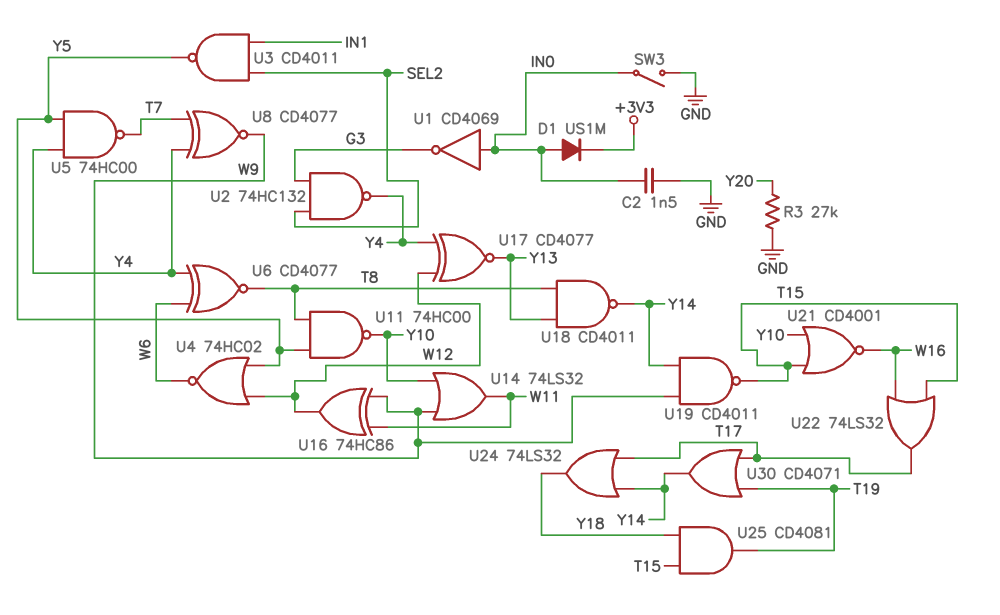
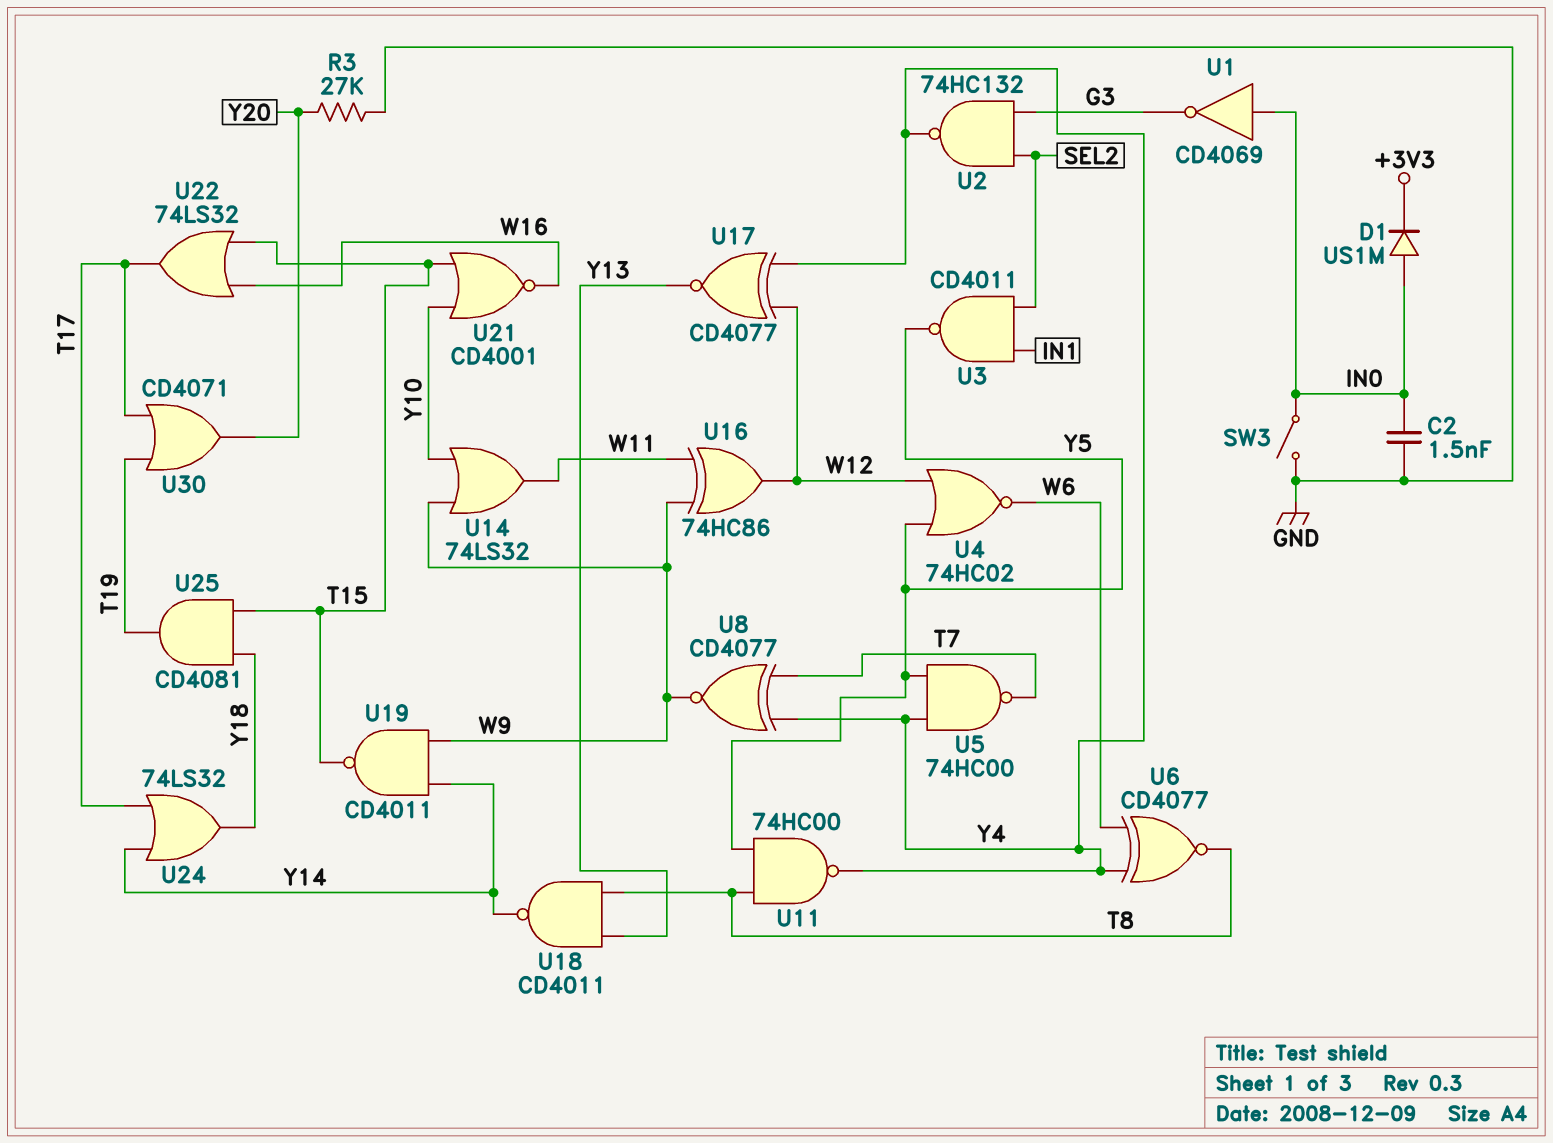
U11: NAND 74HC00 (in T8, in Y5, out Y10) -> NAND 74HC00 (in T8, in Y5, out Y4)
U30: OR CD4071 (in T17, in T19, out Y14) -> OR CD4071 (in T17, in T19, out Y20)

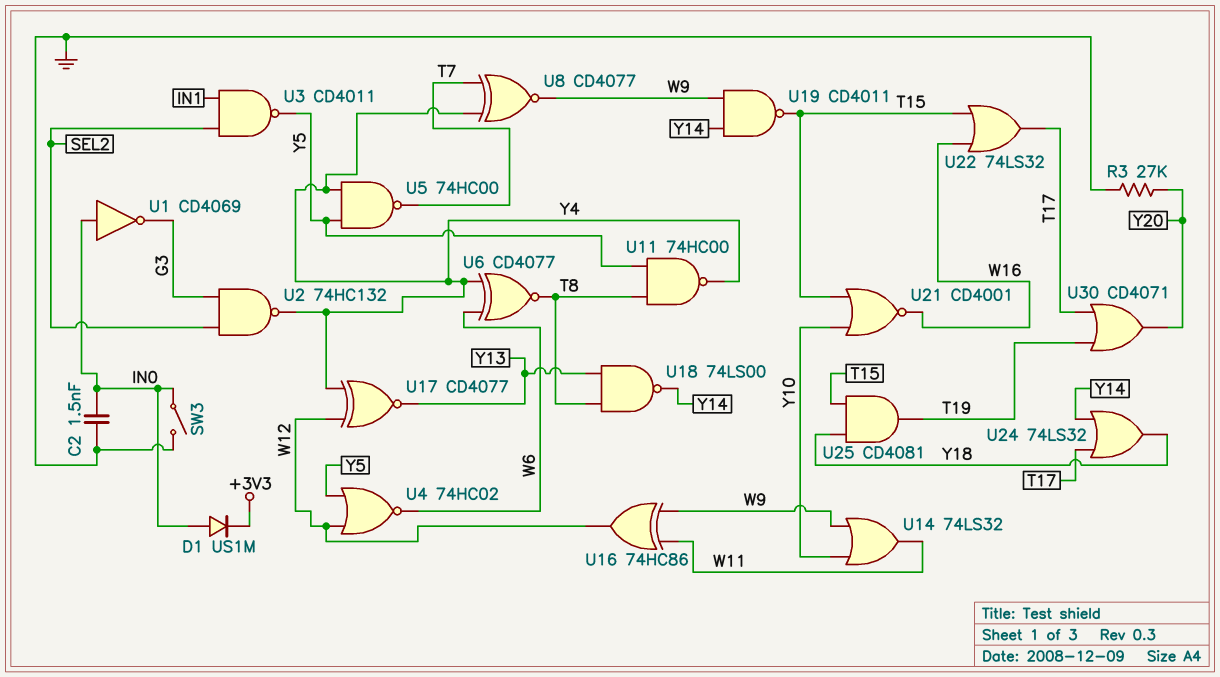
U18: NAND CD4011 (in T8, in Y13, out Y14) -> NAND 74LS00 (in T8, in Y13, out Y14)

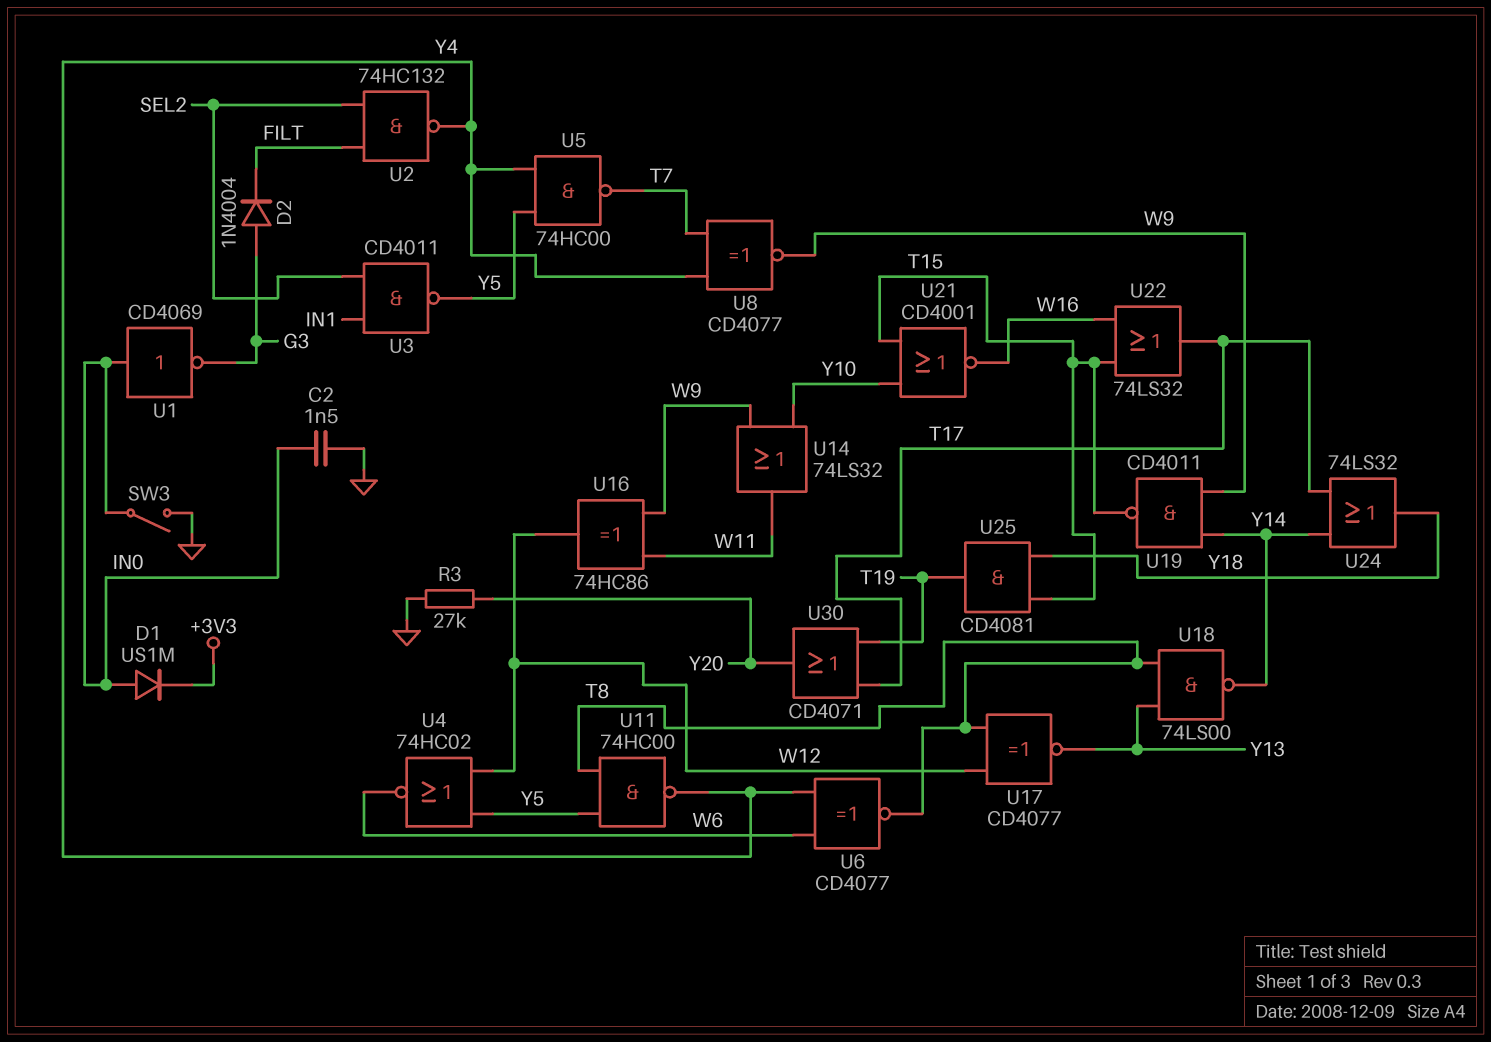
D2: none -> diode 1N4004 (A G3, K FILT)
U2: NAND 74HC132 (in G3, in SEL2, out Y4) -> NAND 74HC132 (in FILT, in SEL2, out Y4)
U17: XNOR CD4077 (in W12, in Y4, out Y13) -> XNOR CD4077 (in T8, in W12, out Y13)

